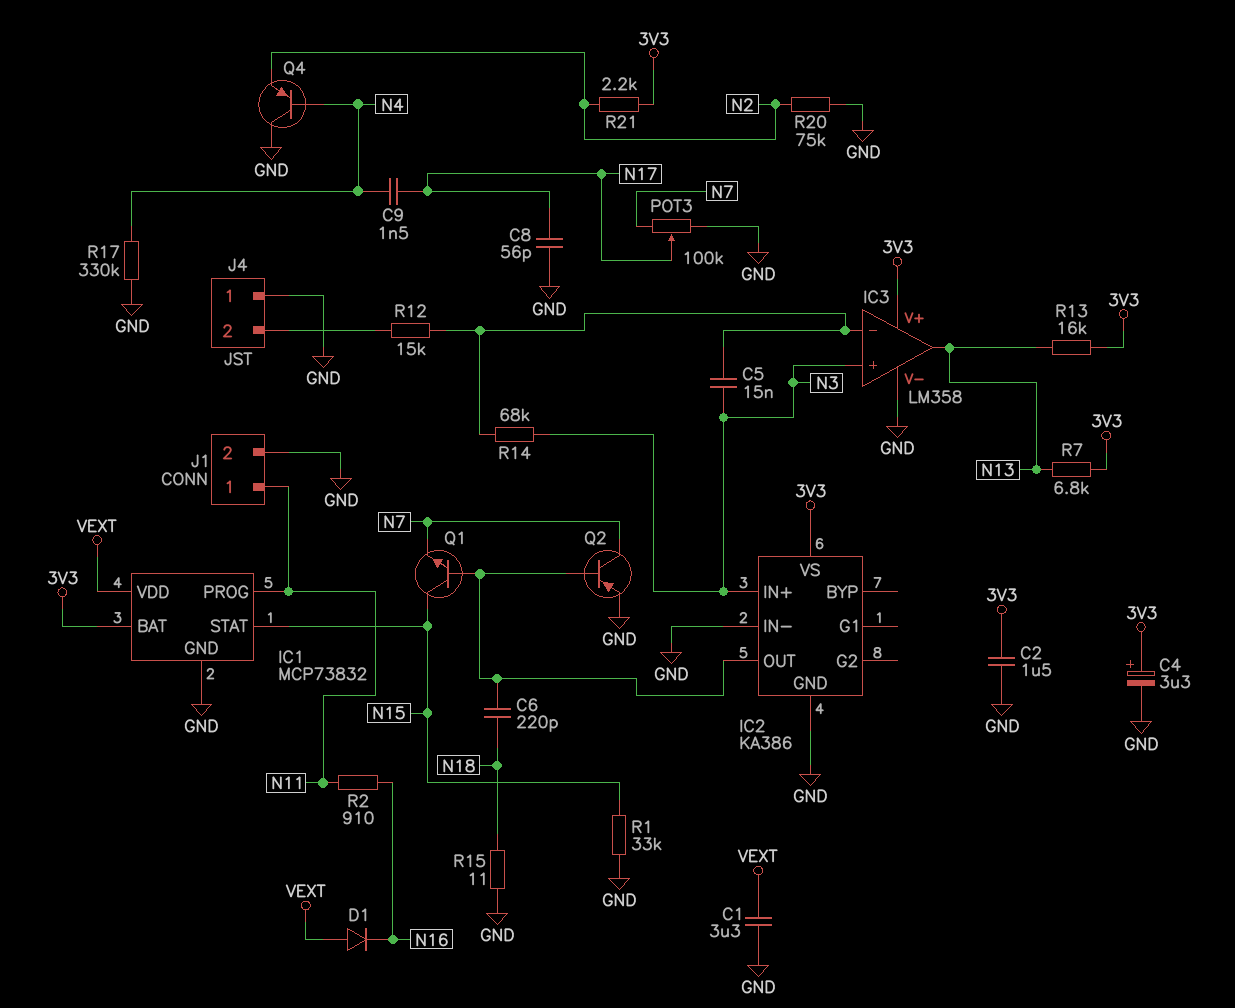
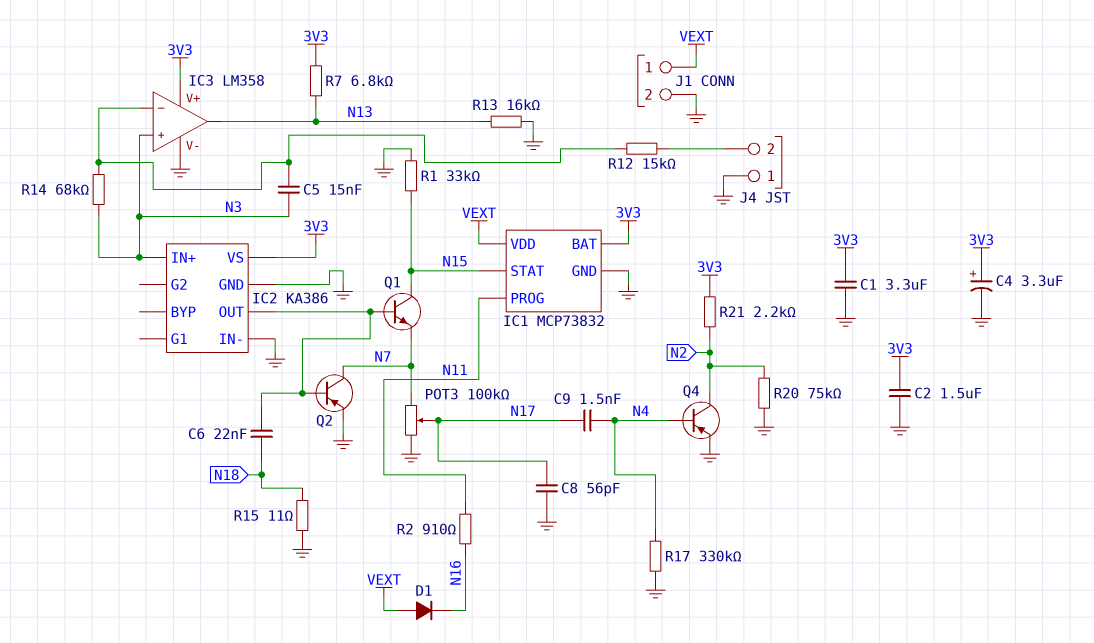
C1: 3.3uF (GND, VEXT) -> 3.3uF (3V3, GND)
C6: 220pF (IC2/OUT, N18) -> 22nF (IC2/OUT, N18)
J1 pin 1: N11 -> VEXT
Q4: PNP (B N4, C GND, E N2) -> PNP (B N4, C N2, E GND)
R13: 16k (3V3, N13) -> 16k (GND, N13)

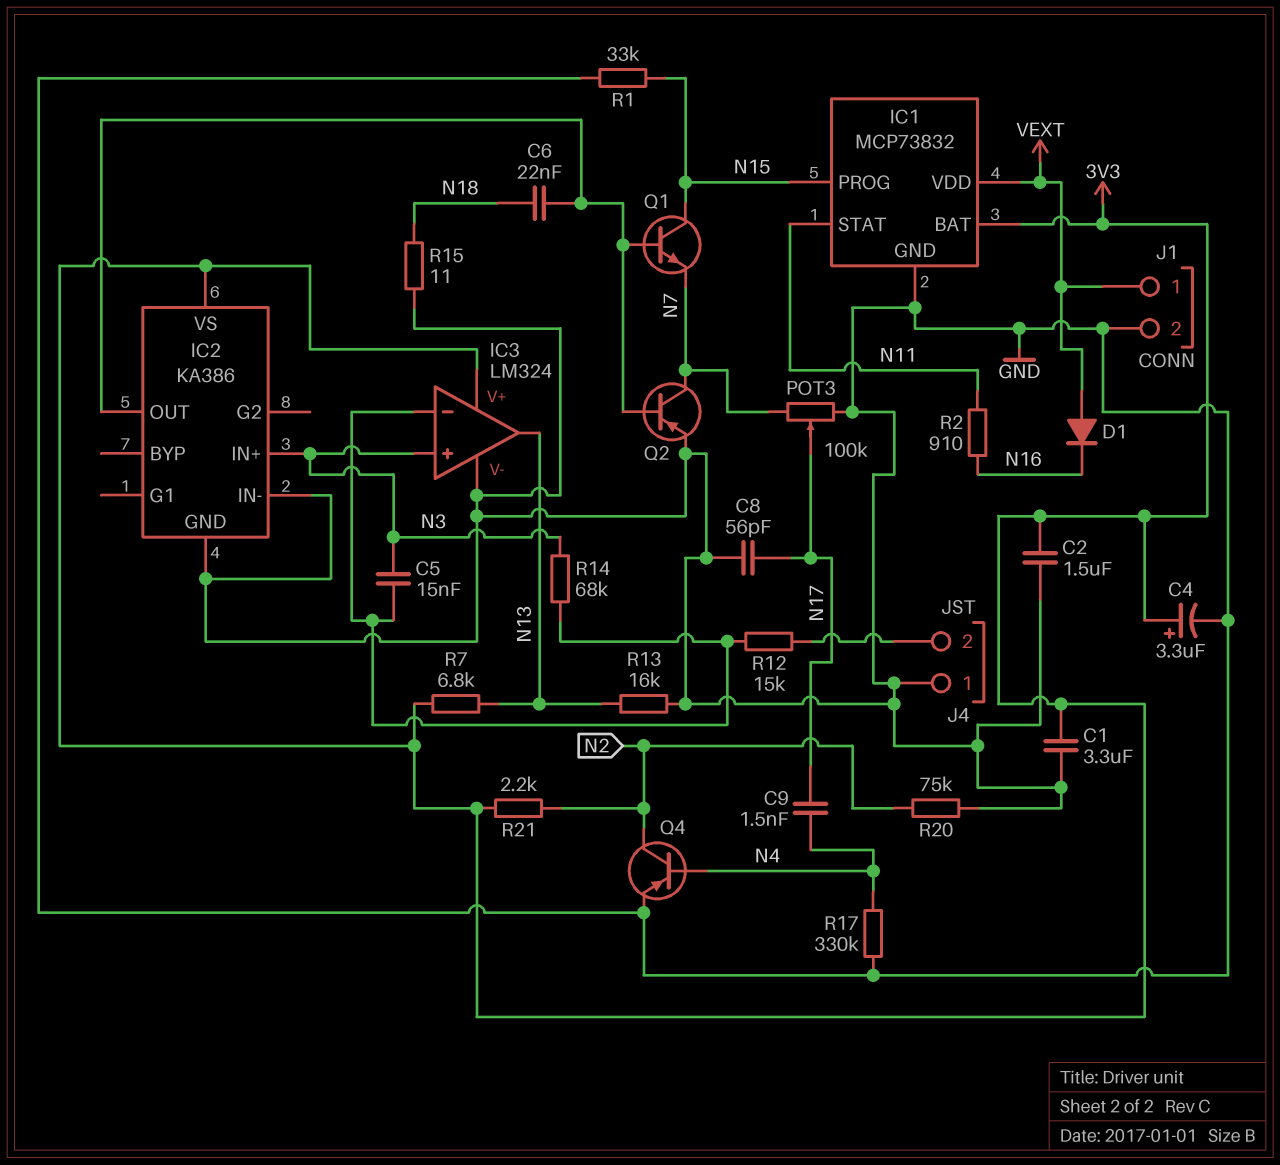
IC1 pin PROG: N11 -> N15
IC1 pin STAT: N15 -> N11
IC3: LM358 -> LM324

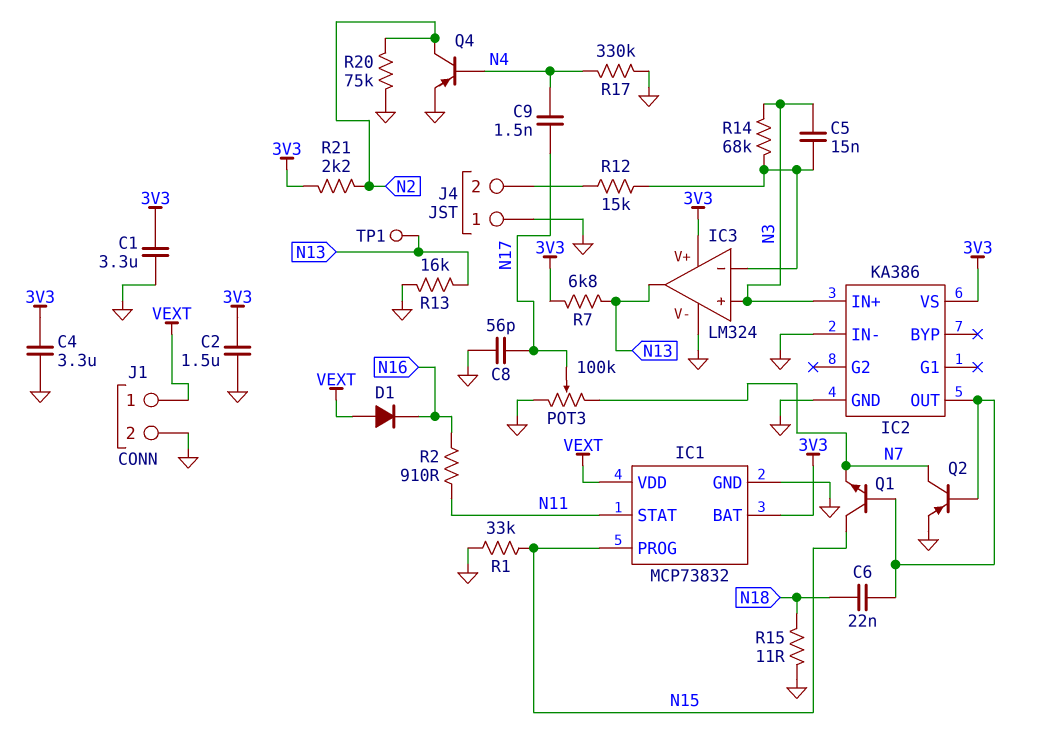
C4: 3.3uF (plus 3V3, minus GND) -> 3.3uF (3V3, GND)
TP1: none -> test point (N13)

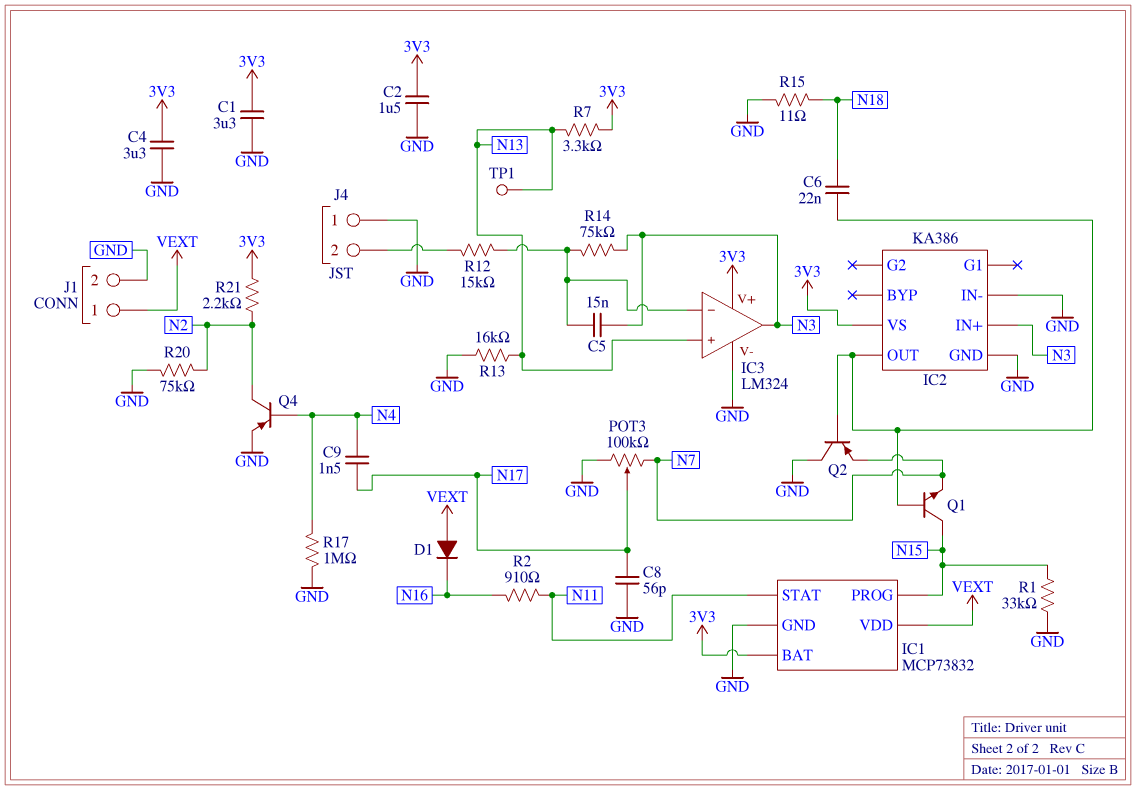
IC3 pin in+: N3 -> N13
IC3 pin out: N13 -> N3
Q2: PNP (B IC2/OUT, C N7, E GND) -> PNP (B IC2/OUT, C GND, E N7)
R7: 6.8k (3V3, N13) -> 3.3k (3V3, N13)
R14: 68k (IC3/in-, N3) -> 75k (IC3/in-, N3)
R17: 330k (GND, N4) -> 1M (GND, N4)

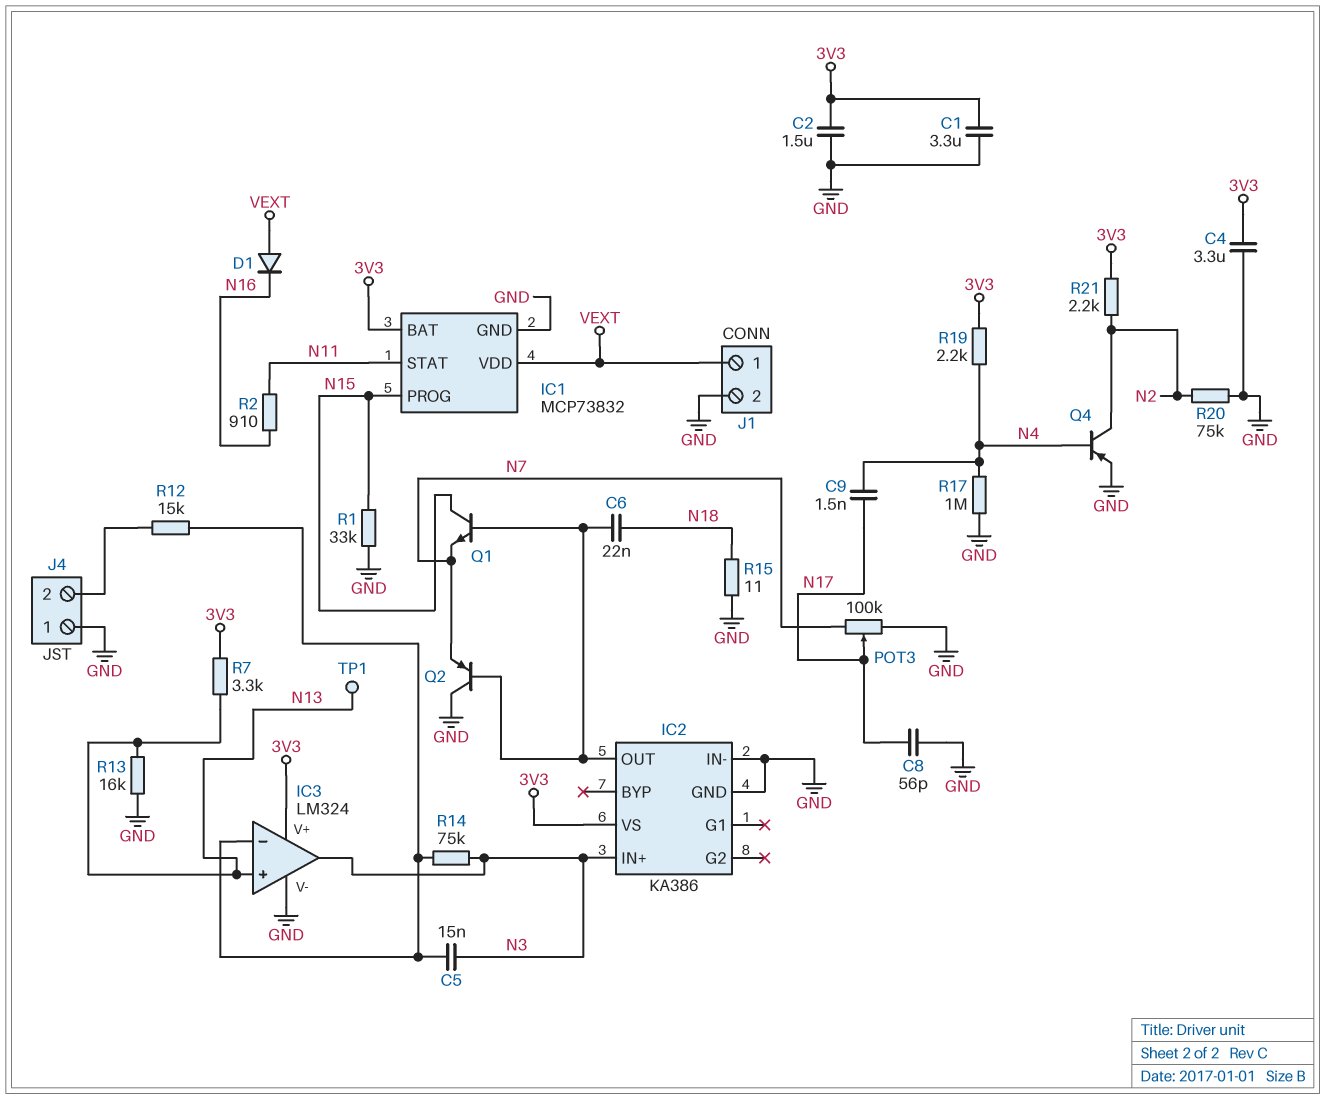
R19: none -> 2.2k (3V3, N4)

